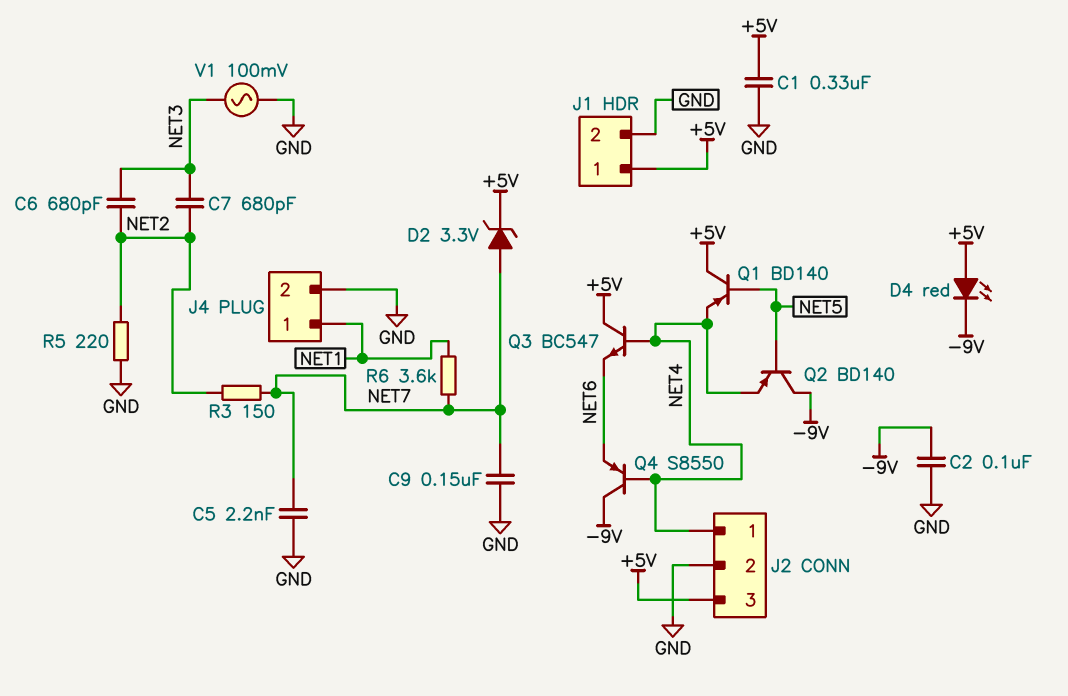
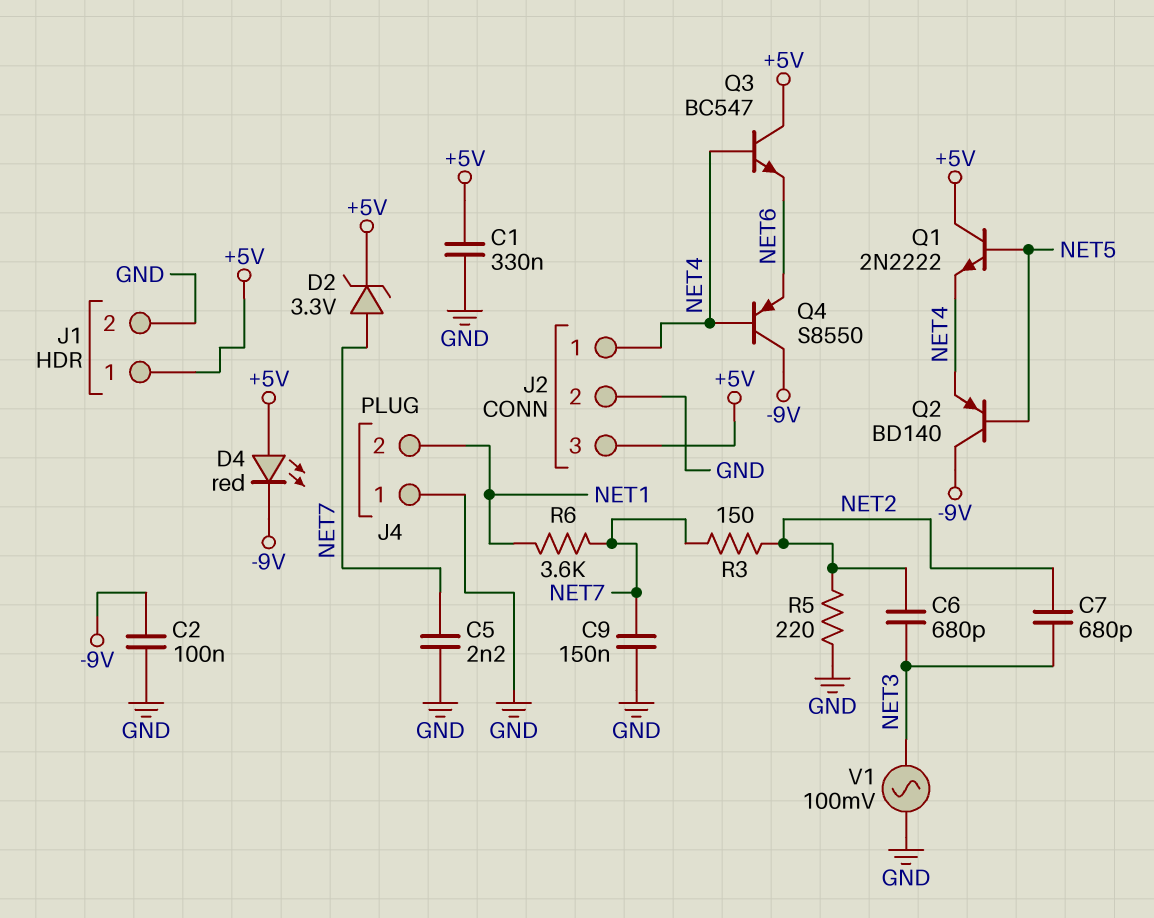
J4 pin 1: NET1 -> GND
J4 pin 2: GND -> NET1
Q1: PNP BD140 (B NET5, C +5V, E NET4) -> NPN 2N2222 (B NET5, C +5V, E NET4)

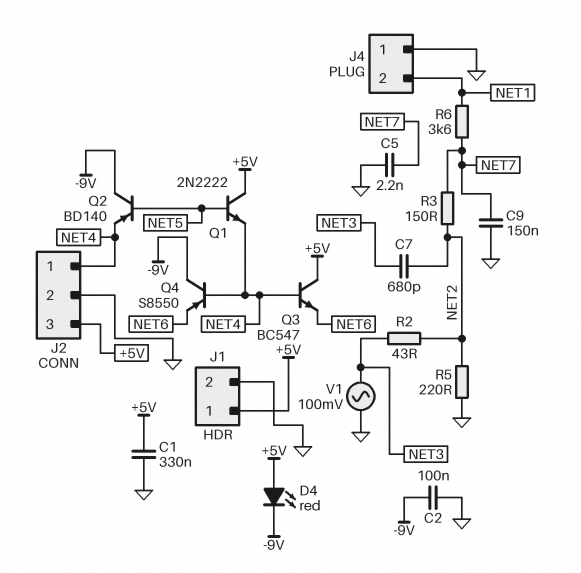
C6: 680pF (NET2, NET3) -> none
D2: zener 3.3V (A NET7, K +5V) -> none
R2: none -> 43 (NET2, NET3)

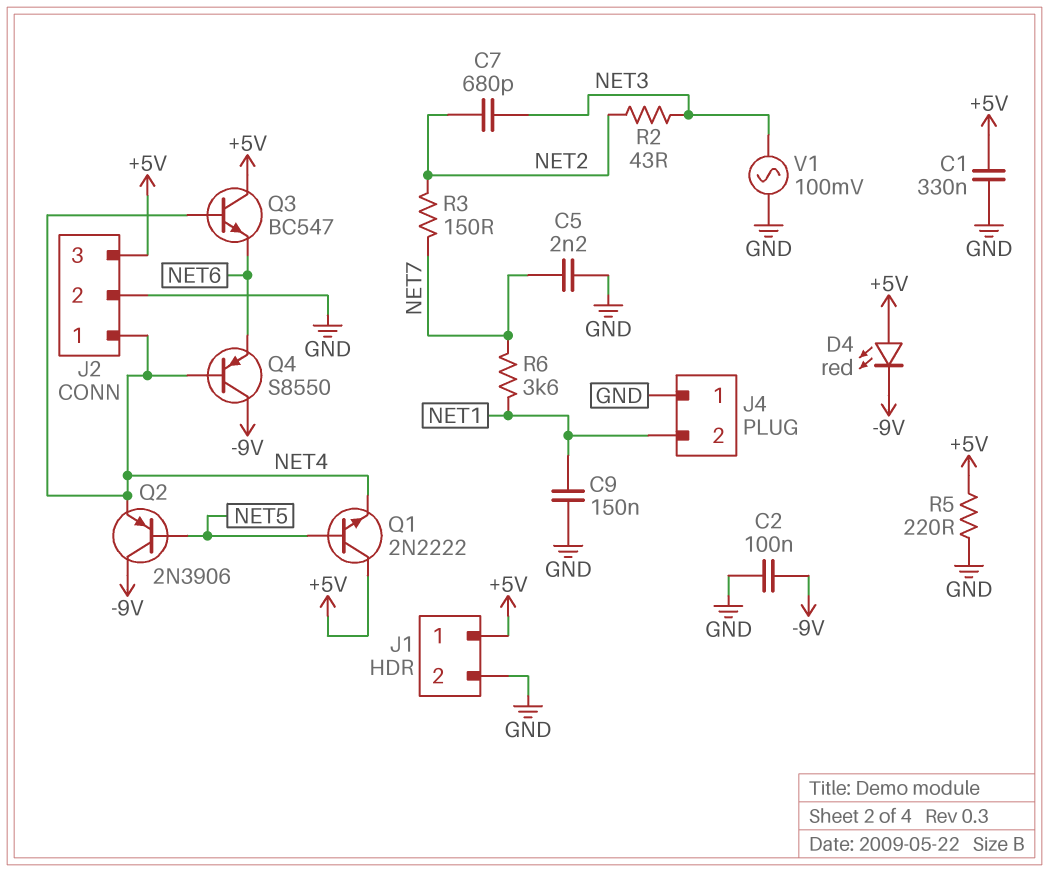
C9: 150nF (GND, NET7) -> 150nF (GND, NET1)
Q2: PNP BD140 (B NET5, C -9V, E NET4) -> PNP 2N3906 (B NET5, C -9V, E NET4)
R5: 220 (GND, NET2) -> 220 (+5V, GND)

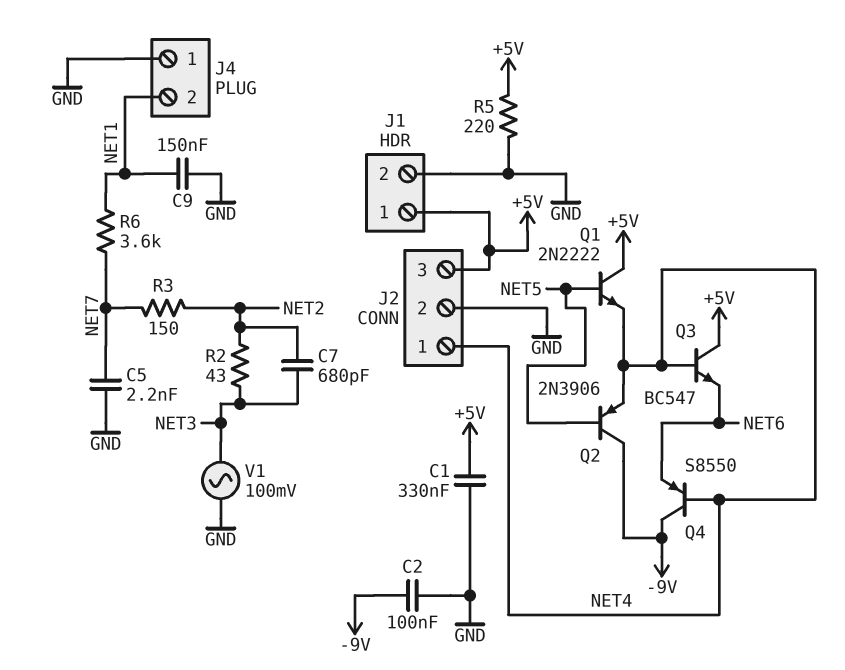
D4: LED red (A +5V, K -9V) -> none

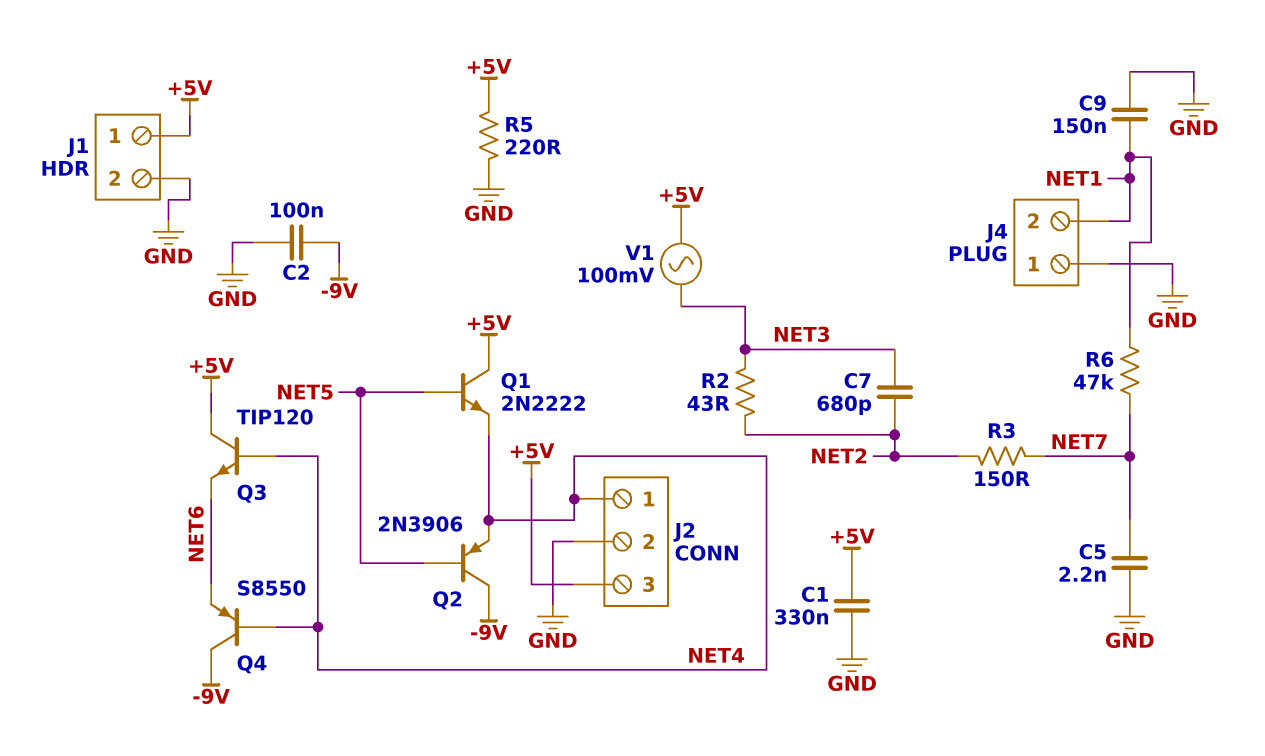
Q3: NPN BC547 (B NET4, C +5V, E NET6) -> NPN TIP120 (B NET4, C +5V, E NET6)
R6: 3.6k (NET1, NET7) -> 47k (NET1, NET7)
V1: AC 100mV (GND, NET3) -> AC 100mV (+5V, NET3)

